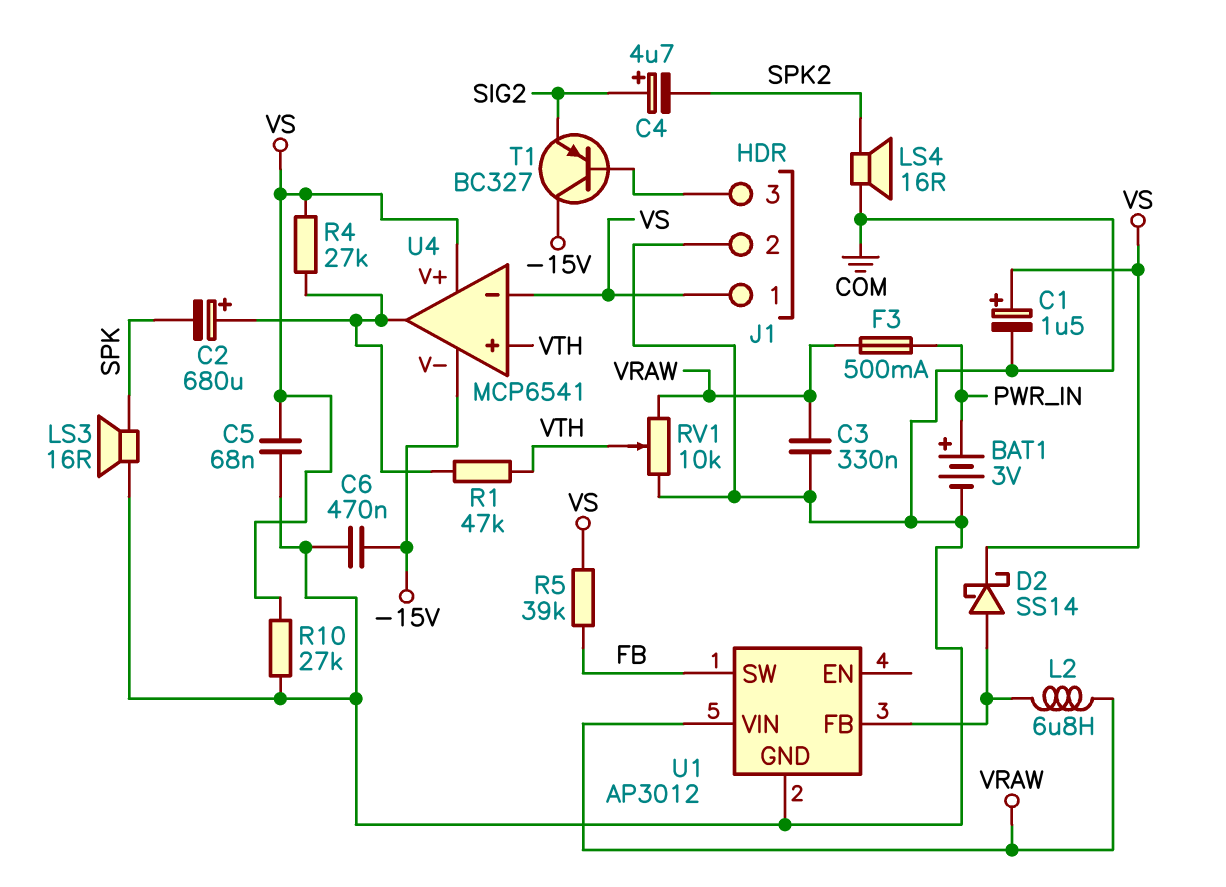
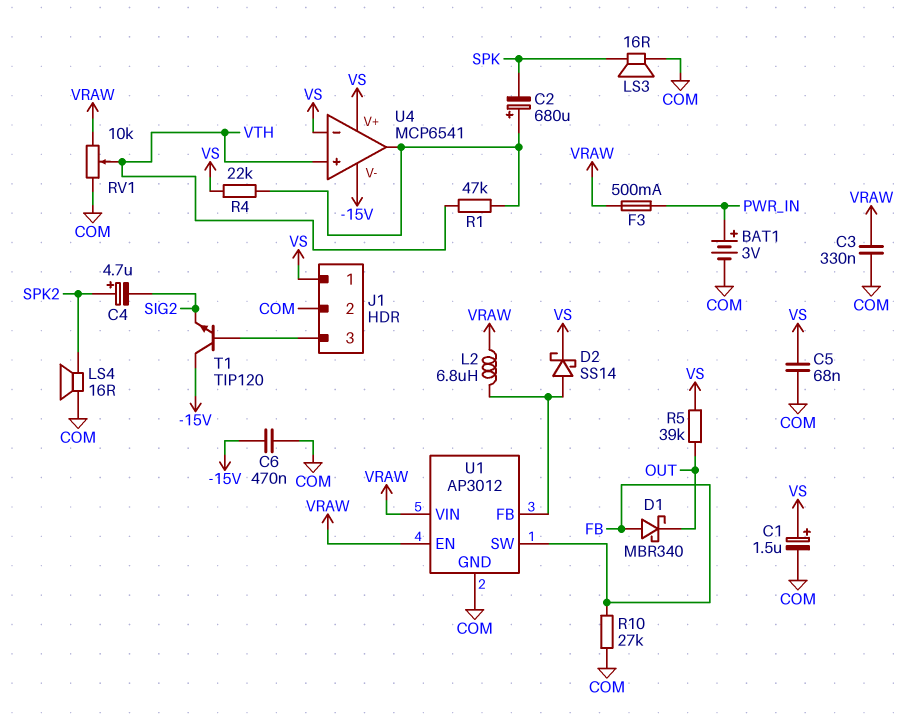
C4: 4.7uF (plus SIG2, minus SPK2) -> 4.7uF (plus SPK2, minus SIG2)
D1: none -> schottky MBR340 (A FB, K OUT)
R4: 27k (U4/out, VS) -> 22k (U4/out, VS)
R5: 39k (FB, VS) -> 39k (OUT, VS)
R10: 27k (COM, VS) -> 27k (COM, FB)
T1: PNP BC327 (B J1/3, C -15V, E SIG2) -> NPN TIP120 (B J1/3, C -15V, E SIG2)
U1 pin EN: none -> VRAW

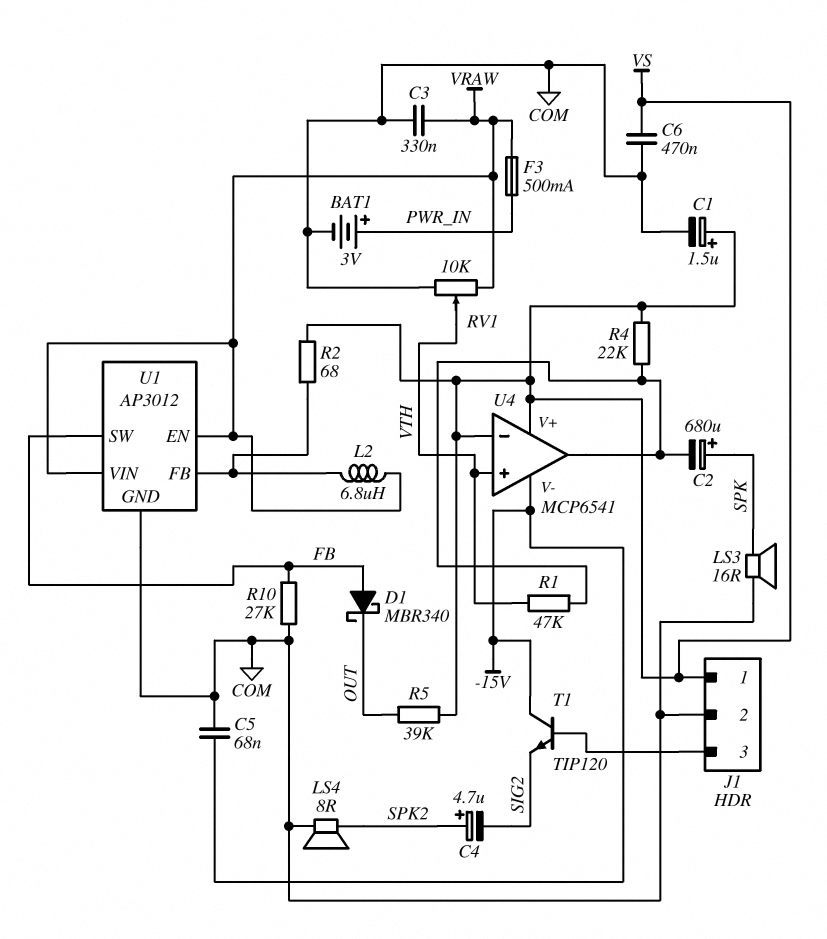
C2: 680uF (plus U4/out, minus SPK) -> 680uF (plus SPK, minus U4/out)
C5: 68nF (COM, VS) -> 68nF (-15V, COM)
C6: 470nF (-15V, COM) -> 470nF (COM, VS)
D2: schottky SS14 (A U1/FB, K VS) -> none
LS4: speaker 16R (COM, SPK2) -> speaker 8R (COM, SPK2)
R2: none -> 68 (U1/FB, VS)

